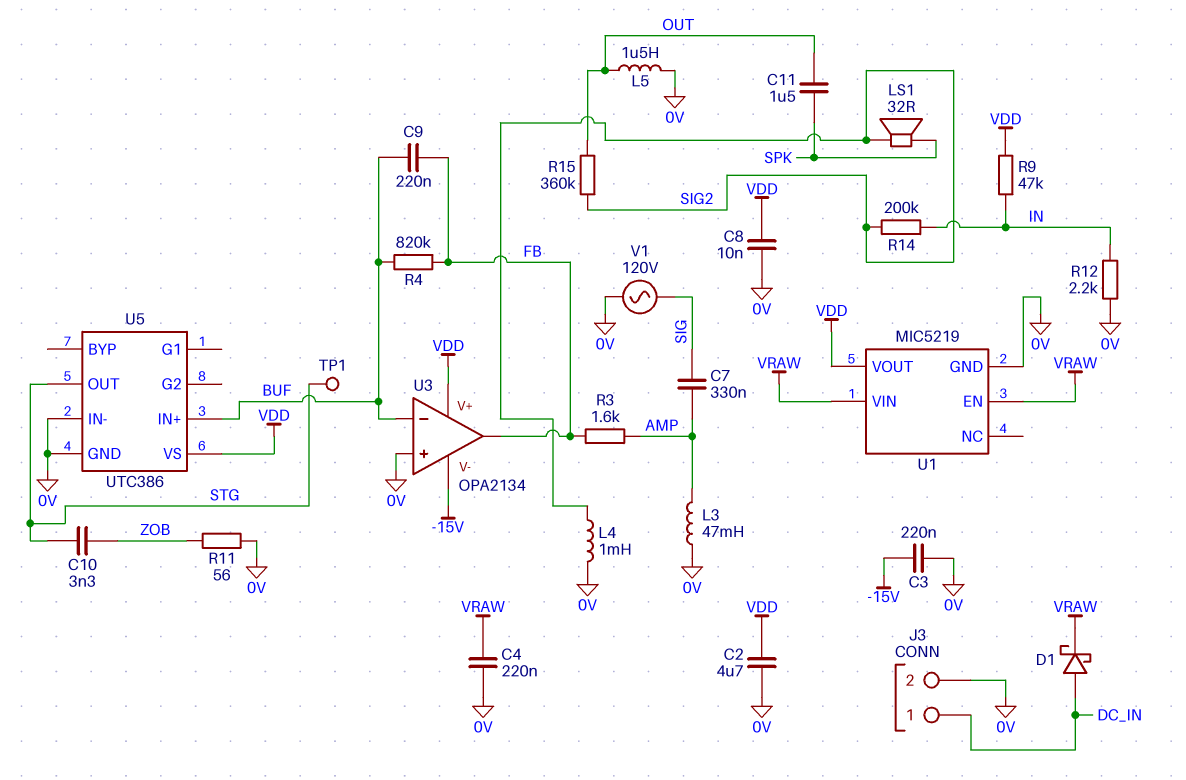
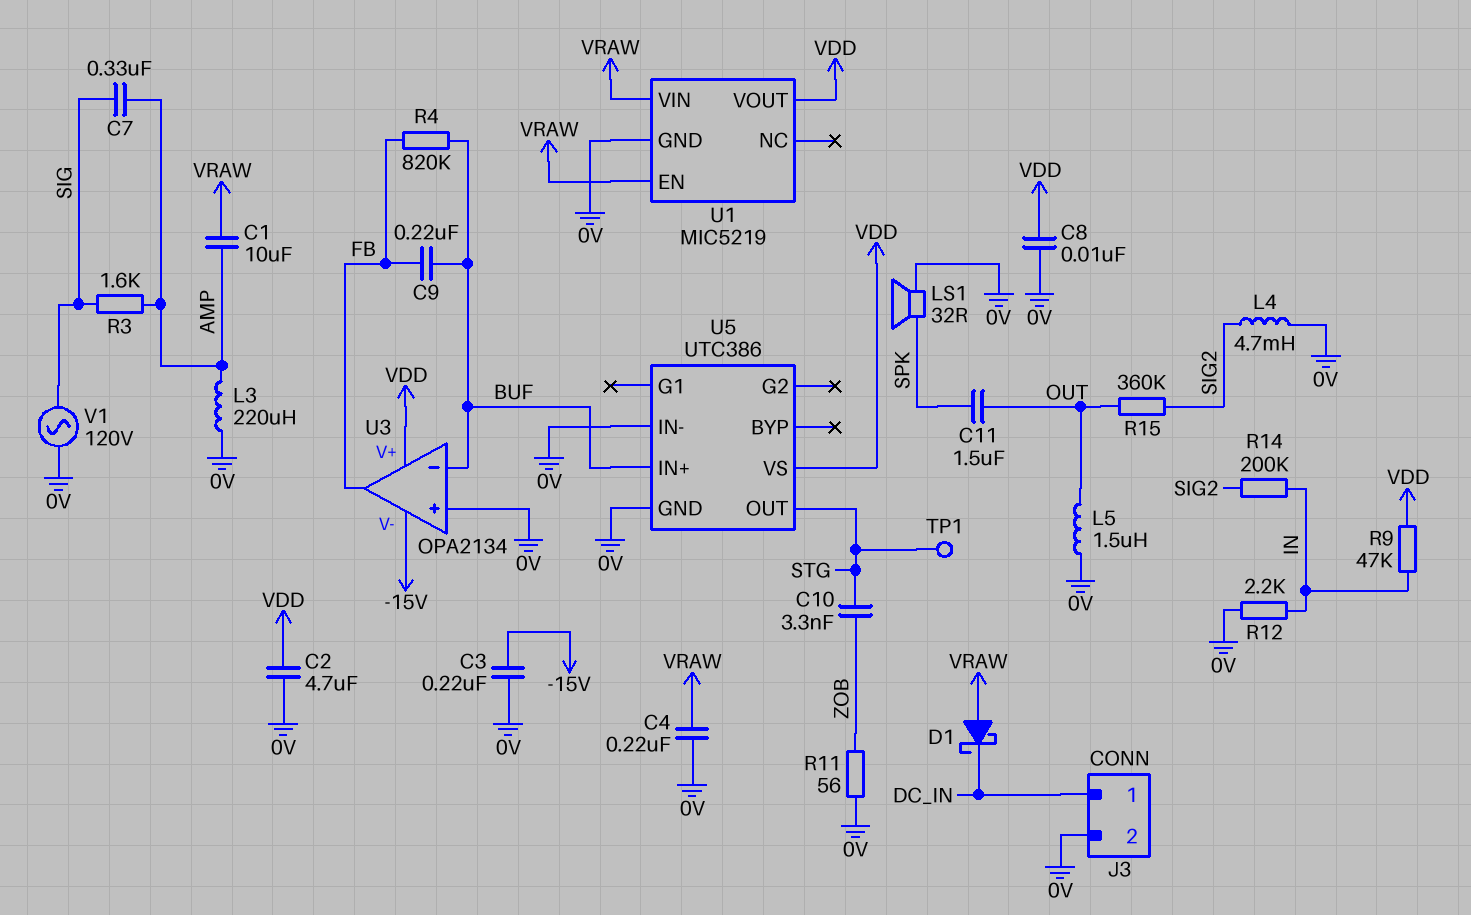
C1: none -> 10uF (AMP, VRAW)
D1: schottky (A DC_IN, K VRAW) -> schottky (A VRAW, K DC_IN)
L3: 47mH (0V, AMP) -> 220uH (0V, AMP)
L4: 1mH (0V, SIG2) -> 4.7mH (0V, SIG2)
LS1: speaker 32R (SIG2, SPK) -> speaker 32R (0V, SPK)
R3: 1.6k (AMP, FB) -> 1.6k (AMP, SIG)

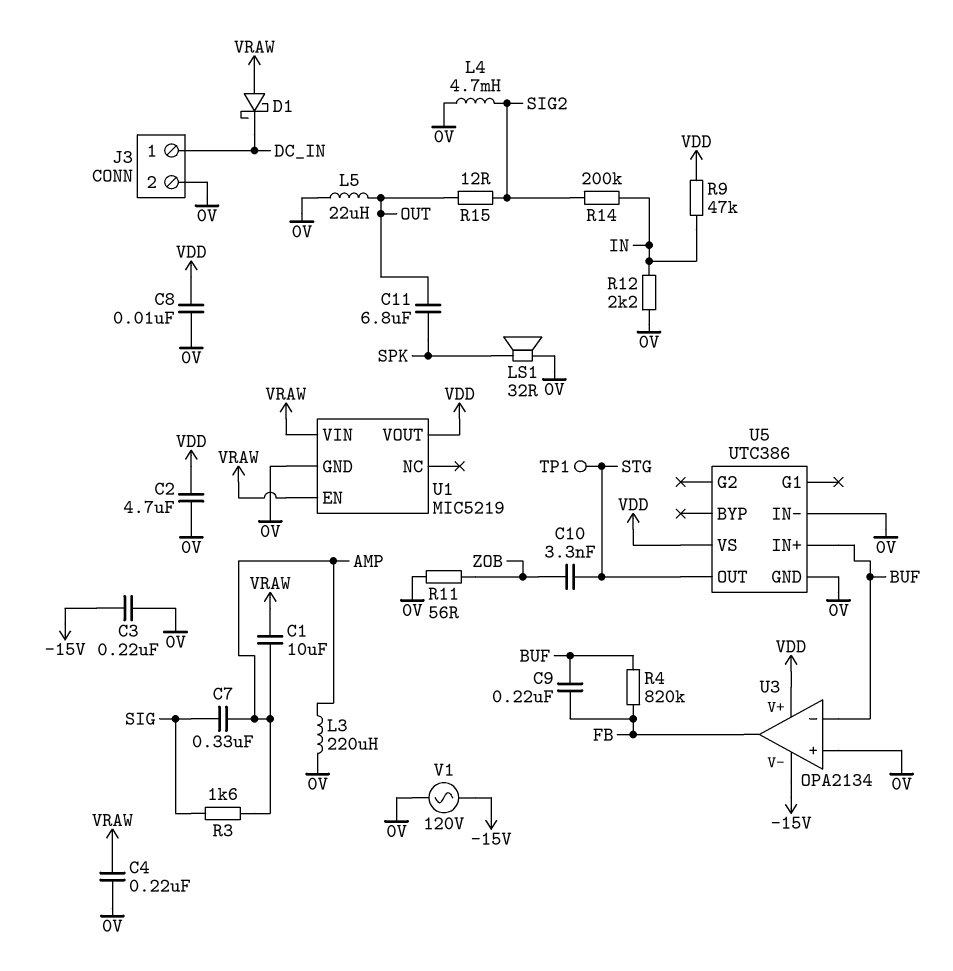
C11: 1.5uF (OUT, SPK) -> 6.8uF (OUT, SPK)
L5: 1.5uH (0V, OUT) -> 22uH (0V, OUT)
R15: 360k (OUT, SIG2) -> 12 (OUT, SIG2)
V1: AC 120V (0V, SIG) -> AC 120V (-15V, 0V)

